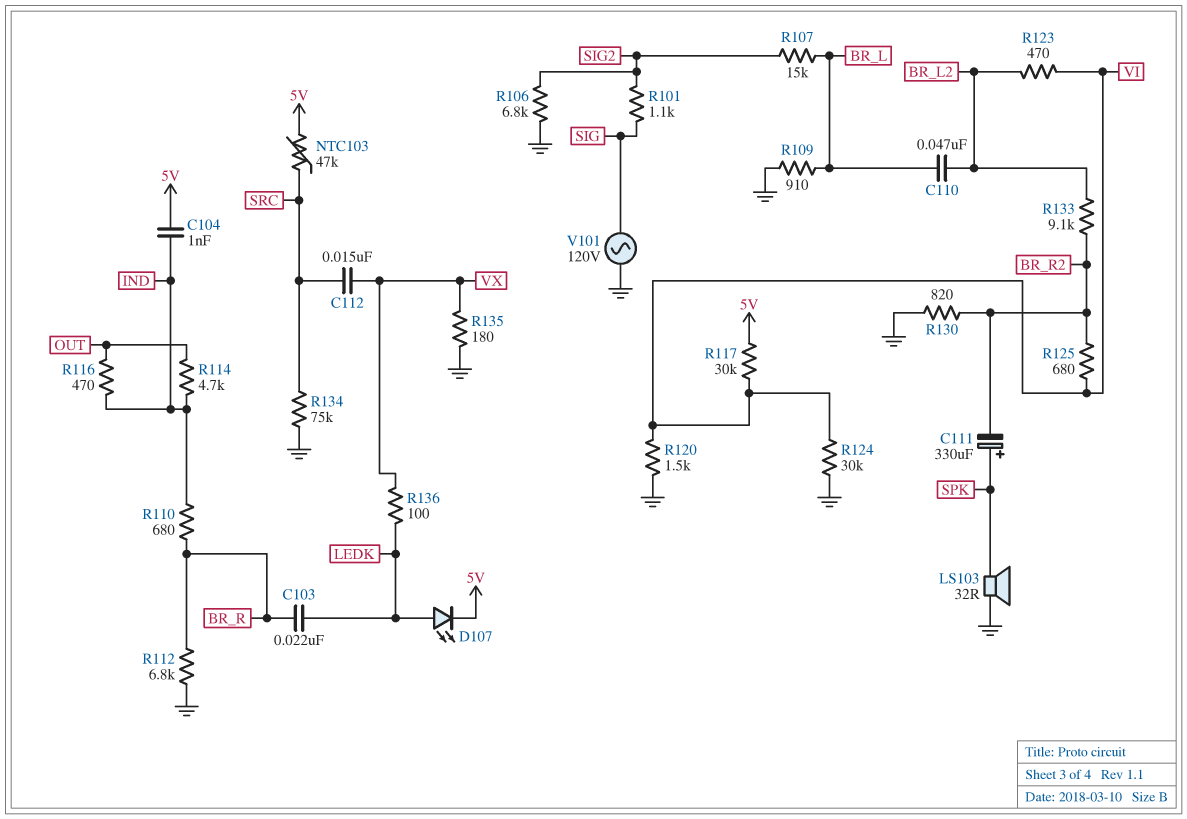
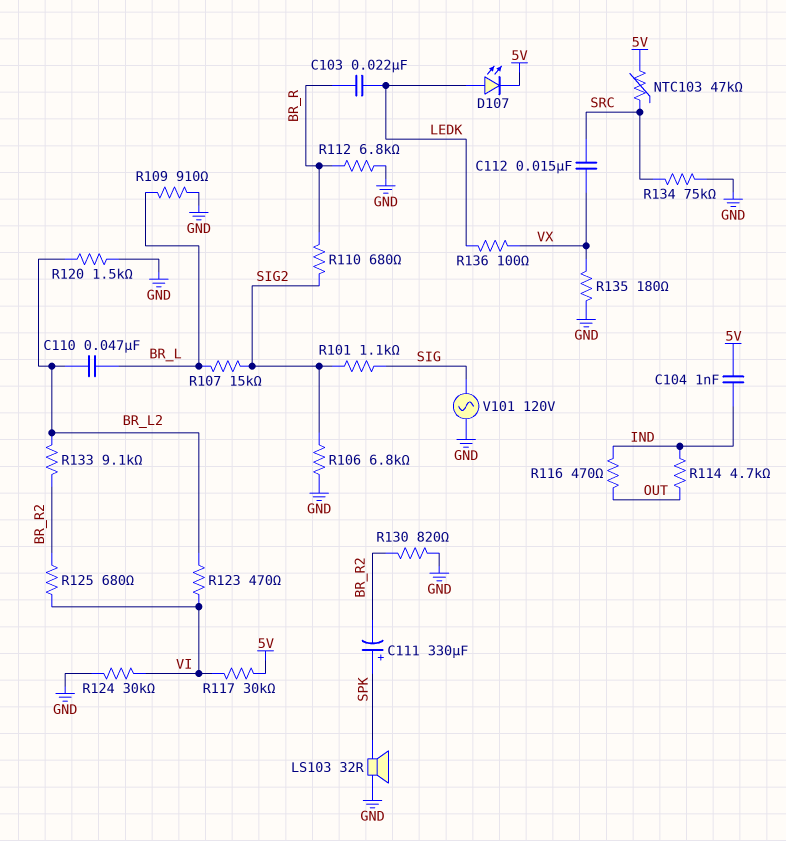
R110: 680 (BR_R, IND) -> 680 (BR_R, SIG2)
R120: 1.5k (GND, VI) -> 1.5k (BR_L2, GND)

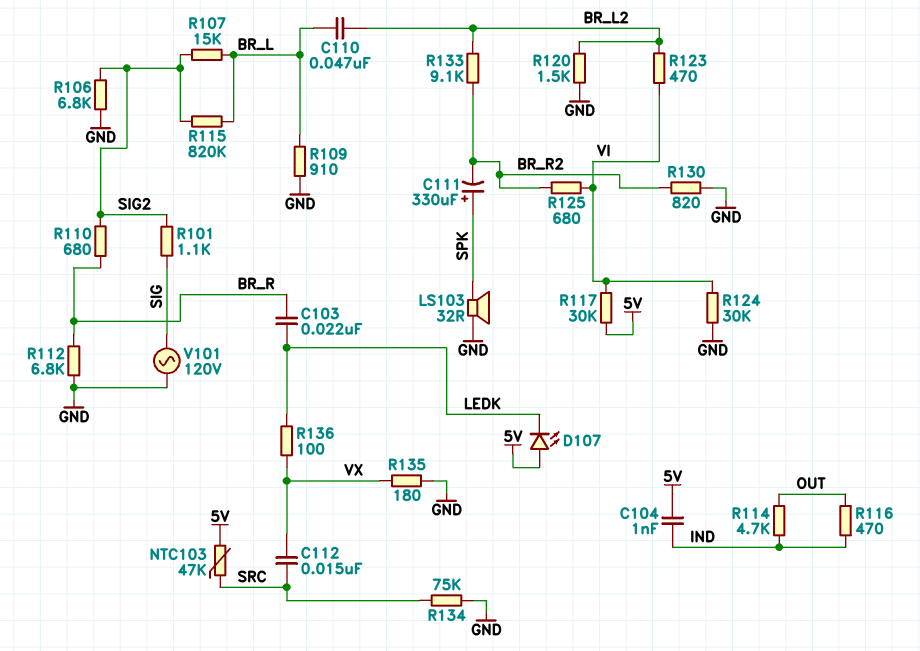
D107: LED (A LEDK, K 5V) -> LED (A 5V, K LEDK)
R115: none -> 820k (BR_L, SIG2)

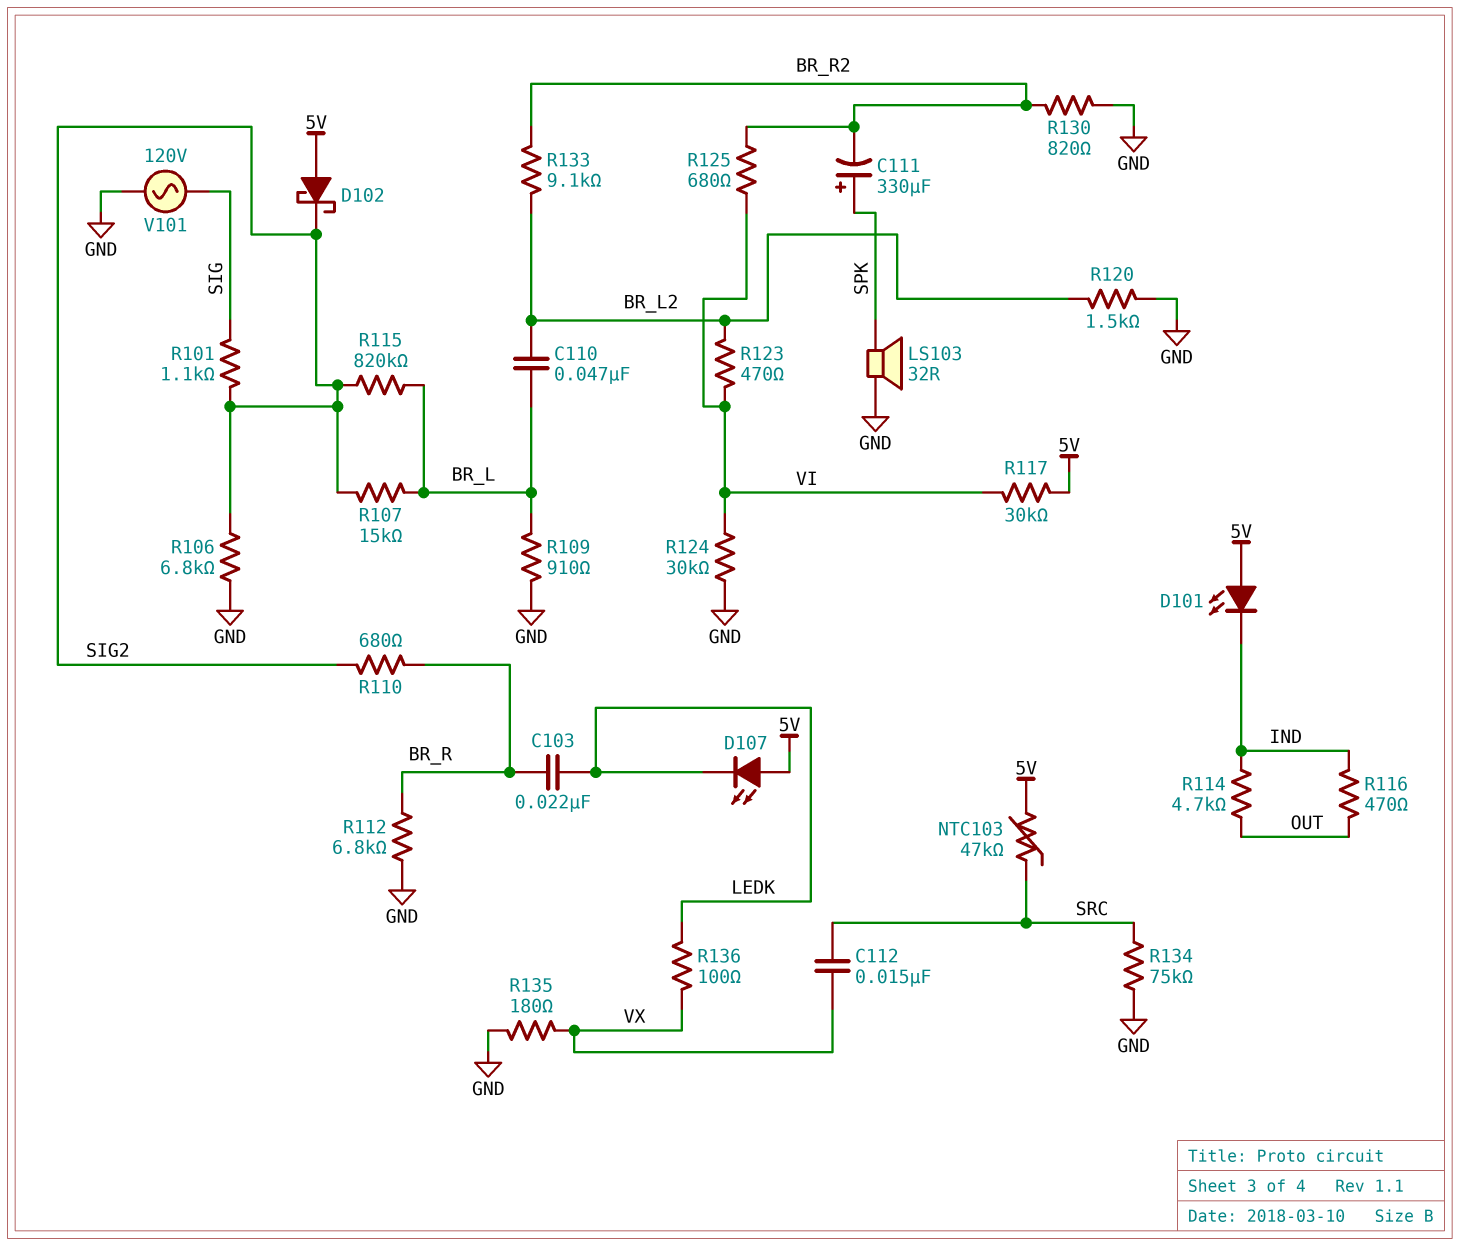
C104: 1nF (5V, IND) -> none
D101: none -> LED (A 5V, K IND)
D102: none -> schottky (A 5V, K SIG2)

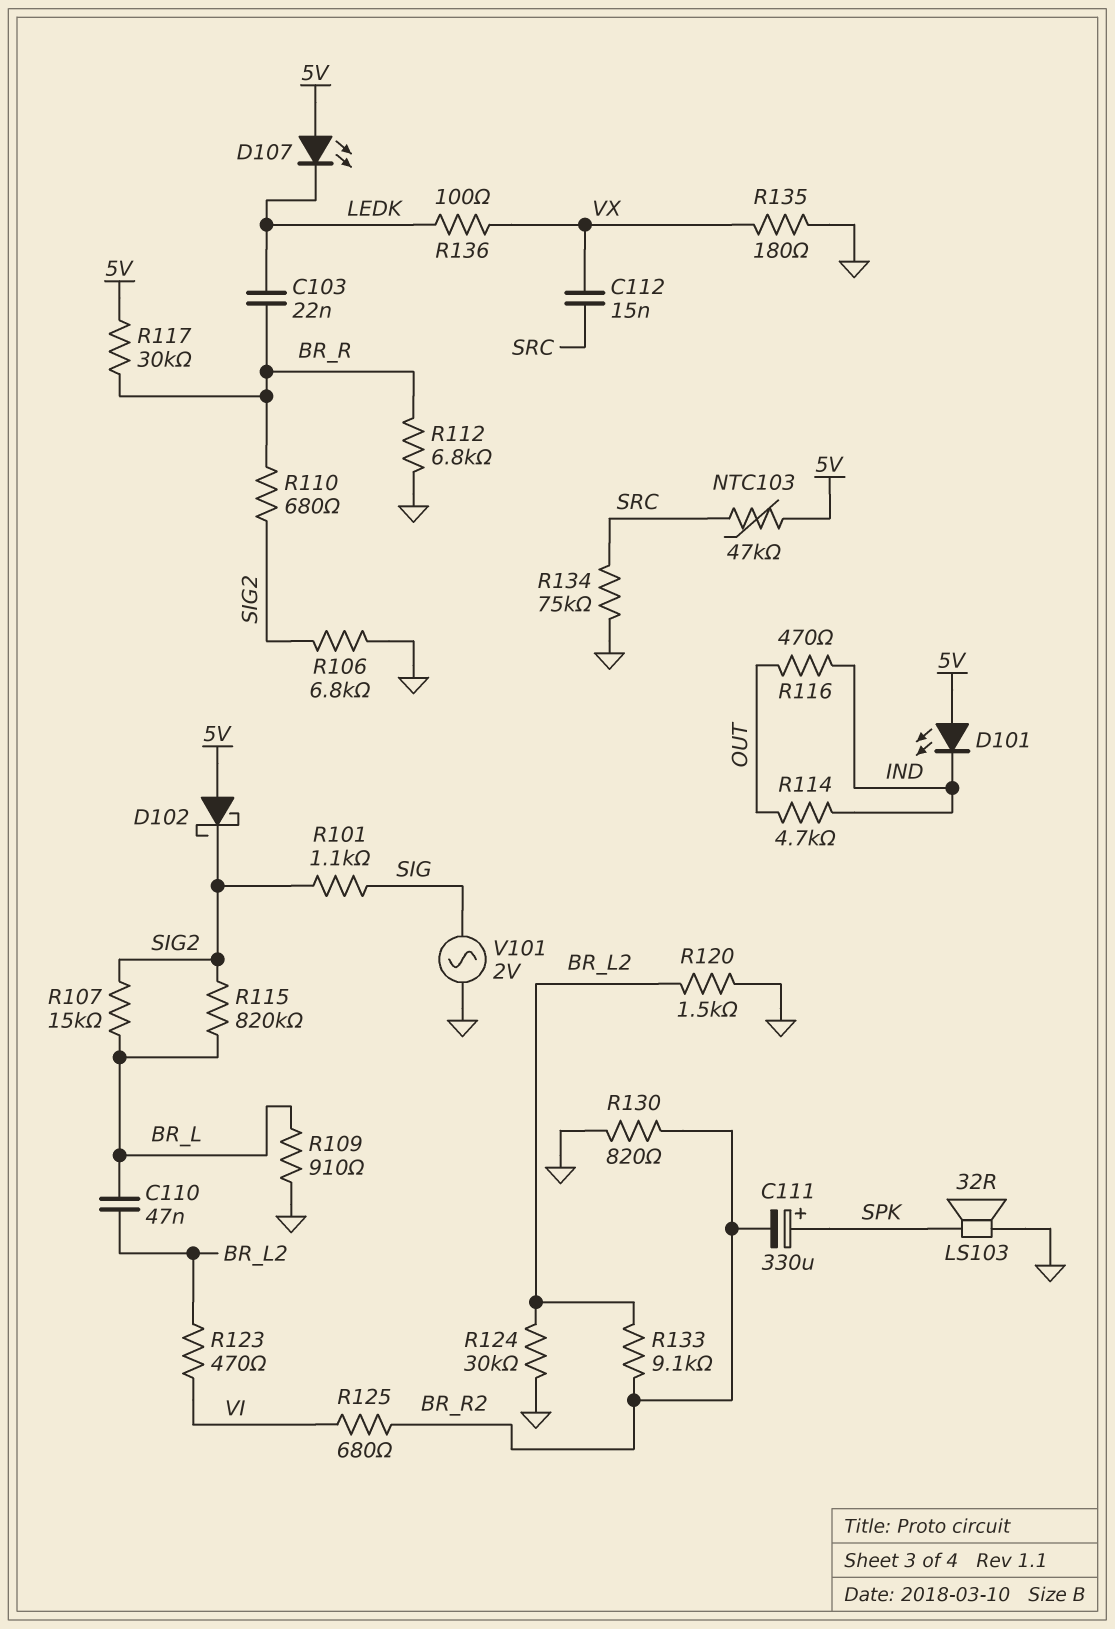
R117: 30k (5V, VI) -> 30k (5V, BR_R)
R124: 30k (GND, VI) -> 30k (BR_L2, GND)
V101: AC 120V (GND, SIG) -> AC 2V (GND, SIG)

